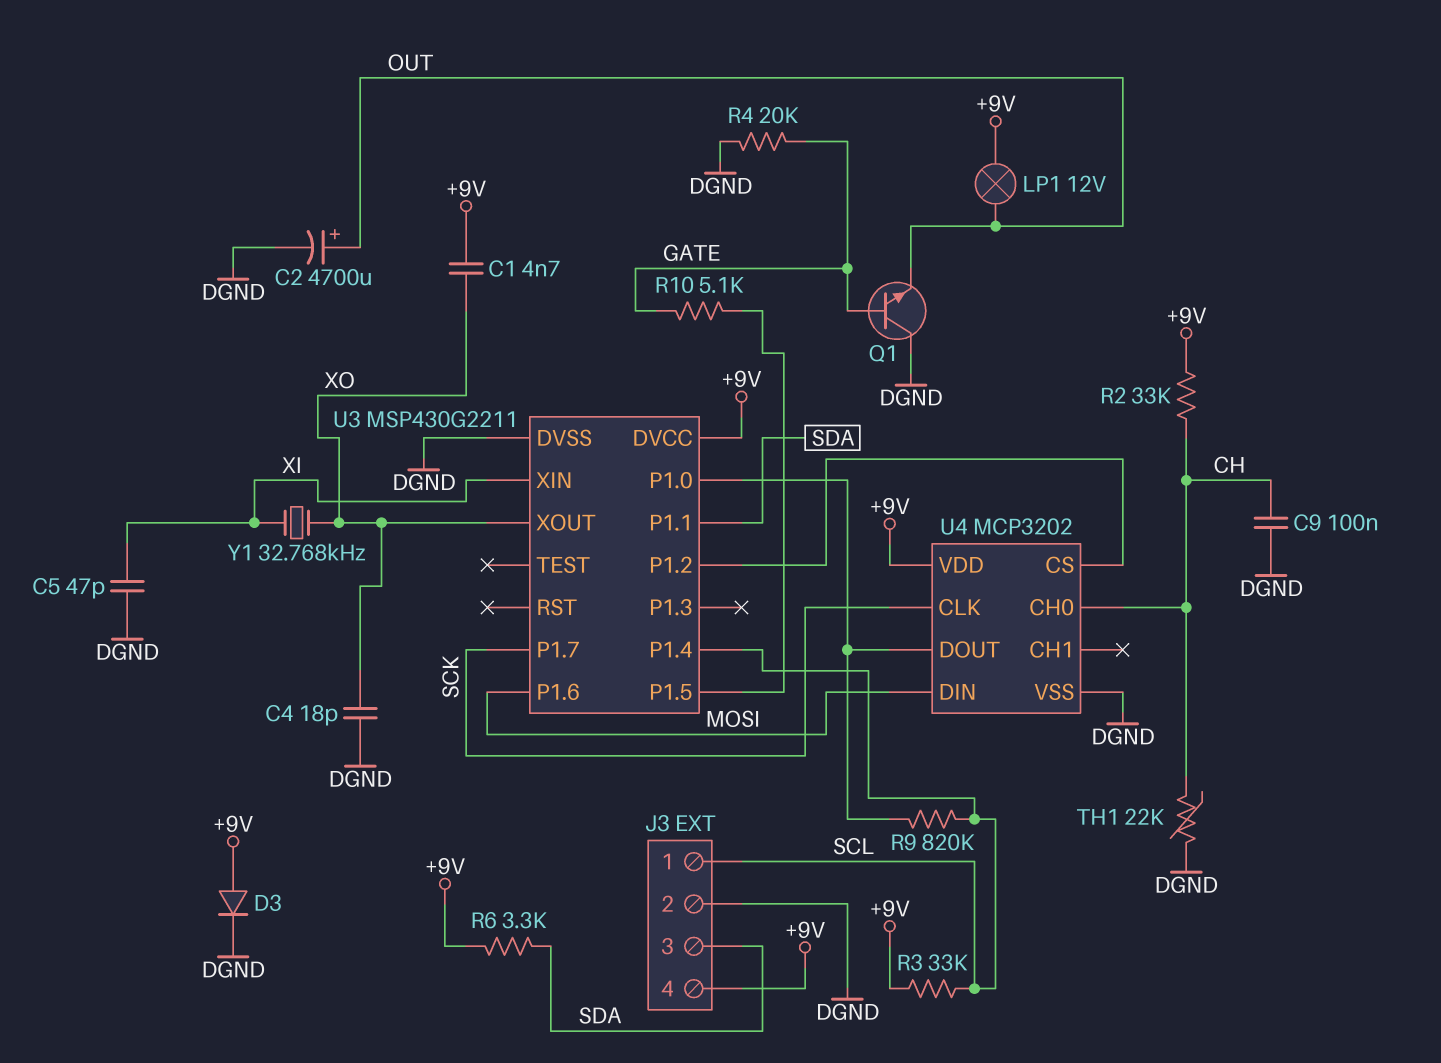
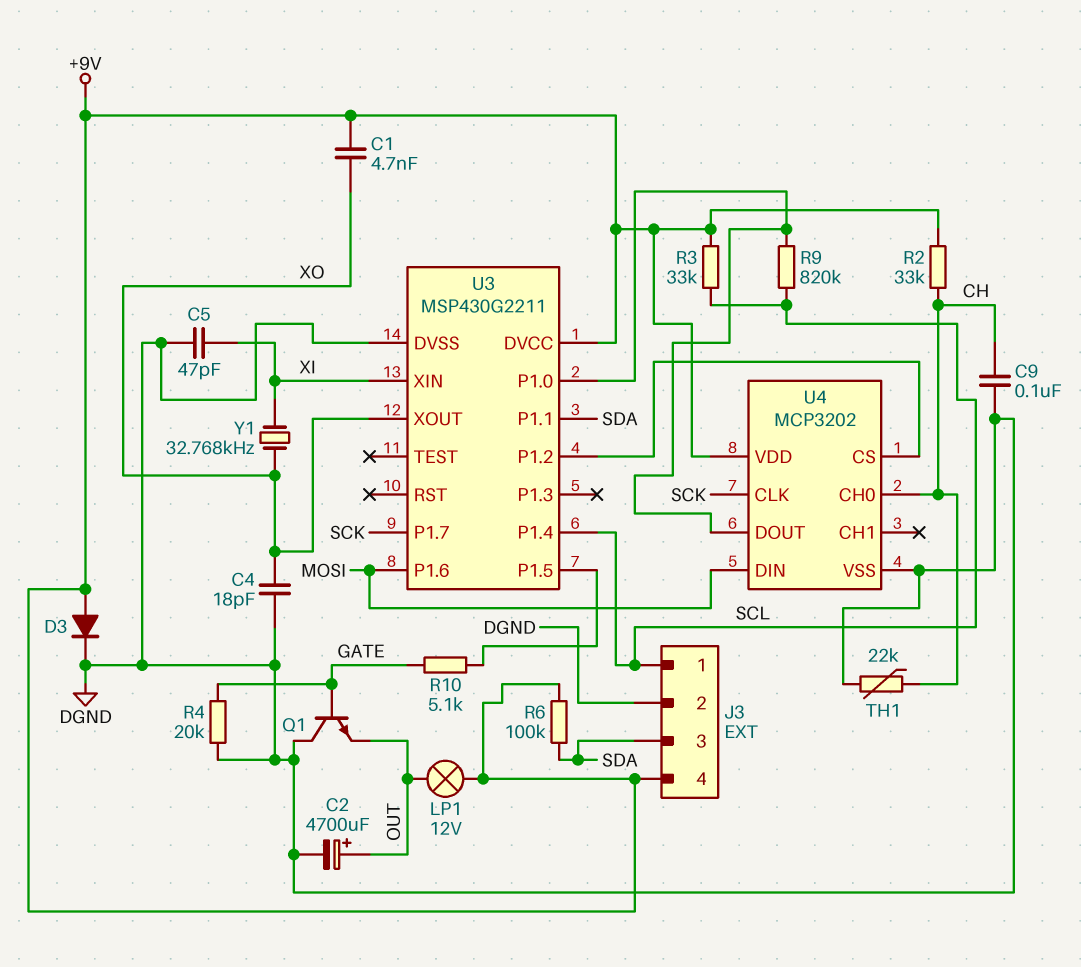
R6: 3.3k (+9V, SDA) -> 100k (+9V, SDA)

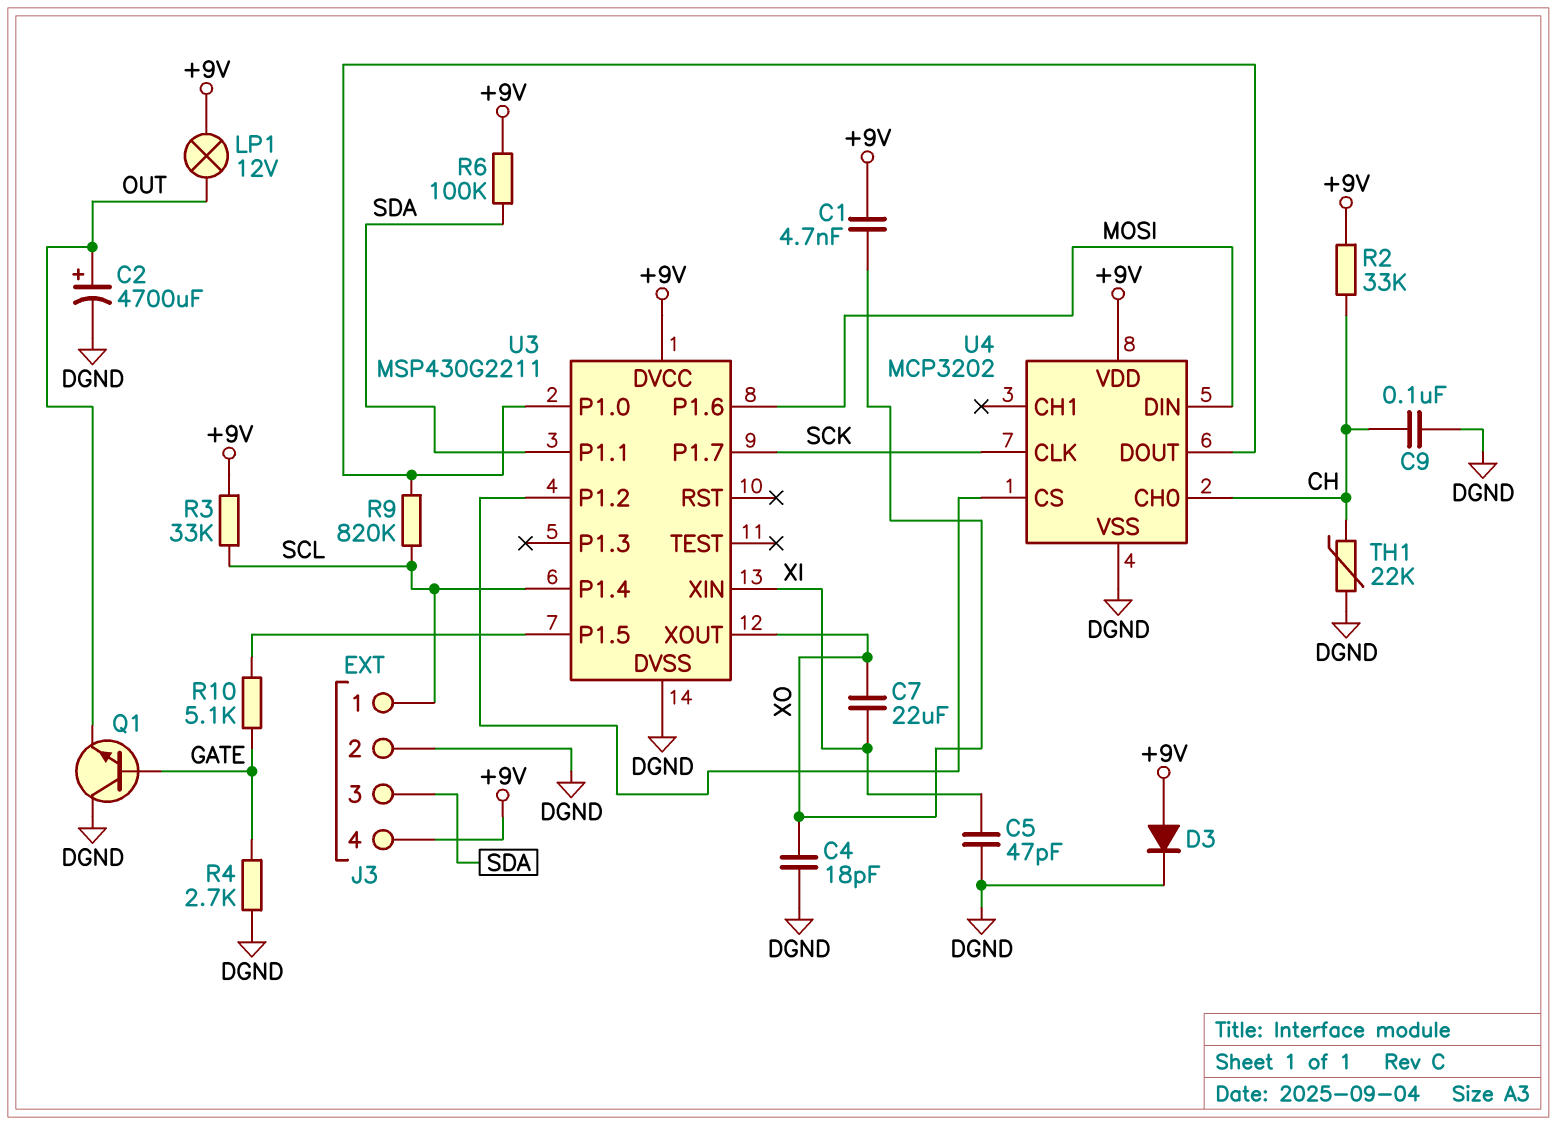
C7: none -> 22uF (XI, XO)
R4: 20k (DGND, GATE) -> 2.7k (DGND, GATE)
Y1: 32.768kHz (XI, XO) -> none

